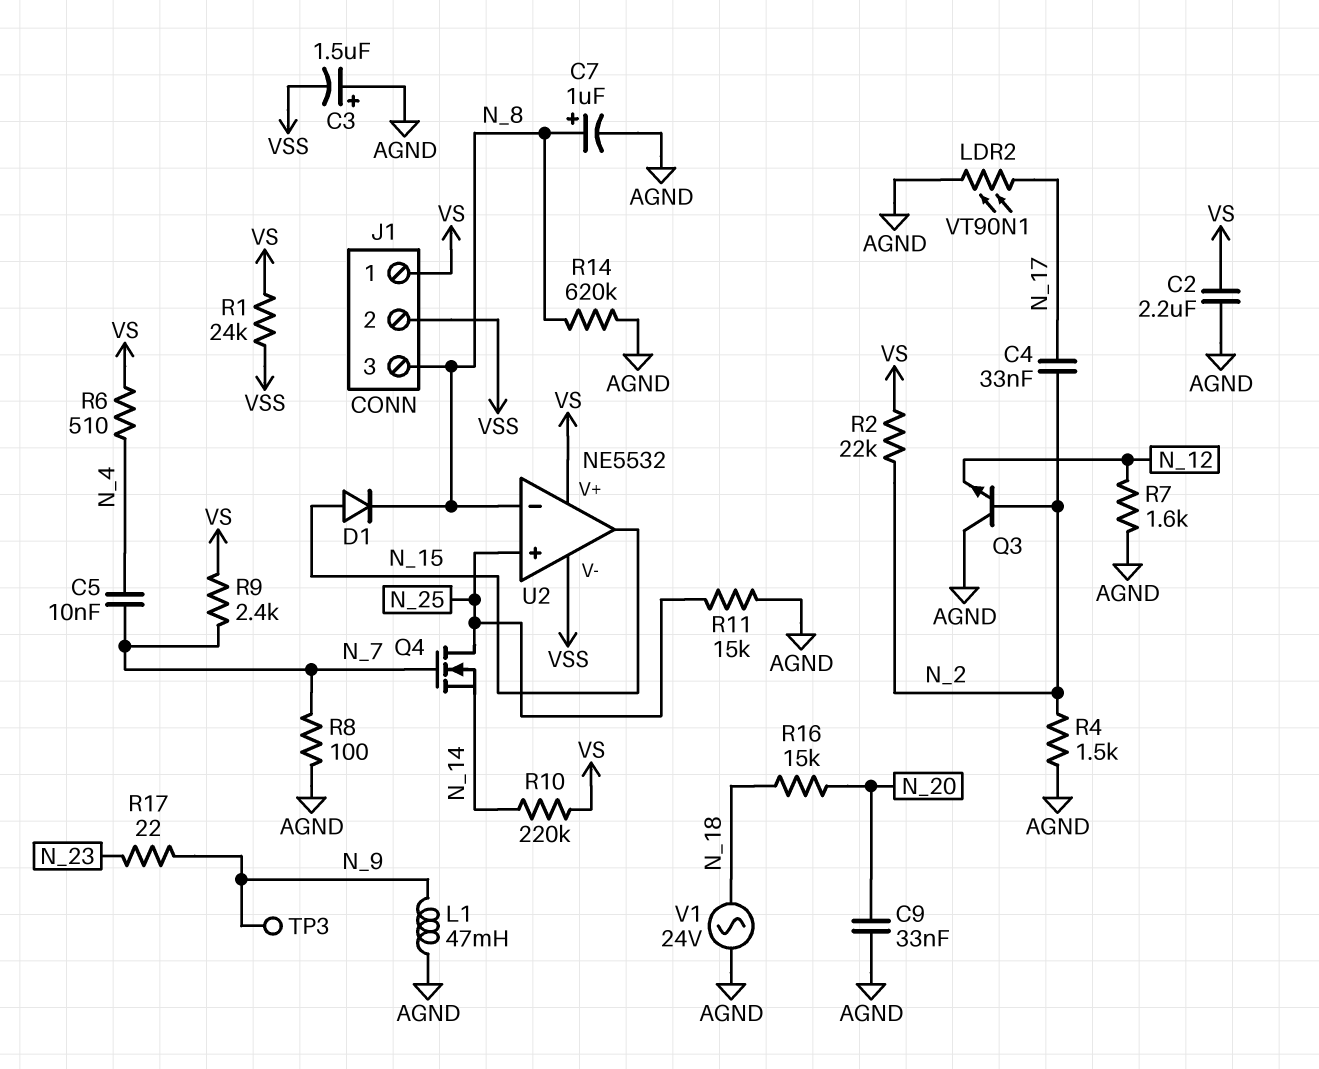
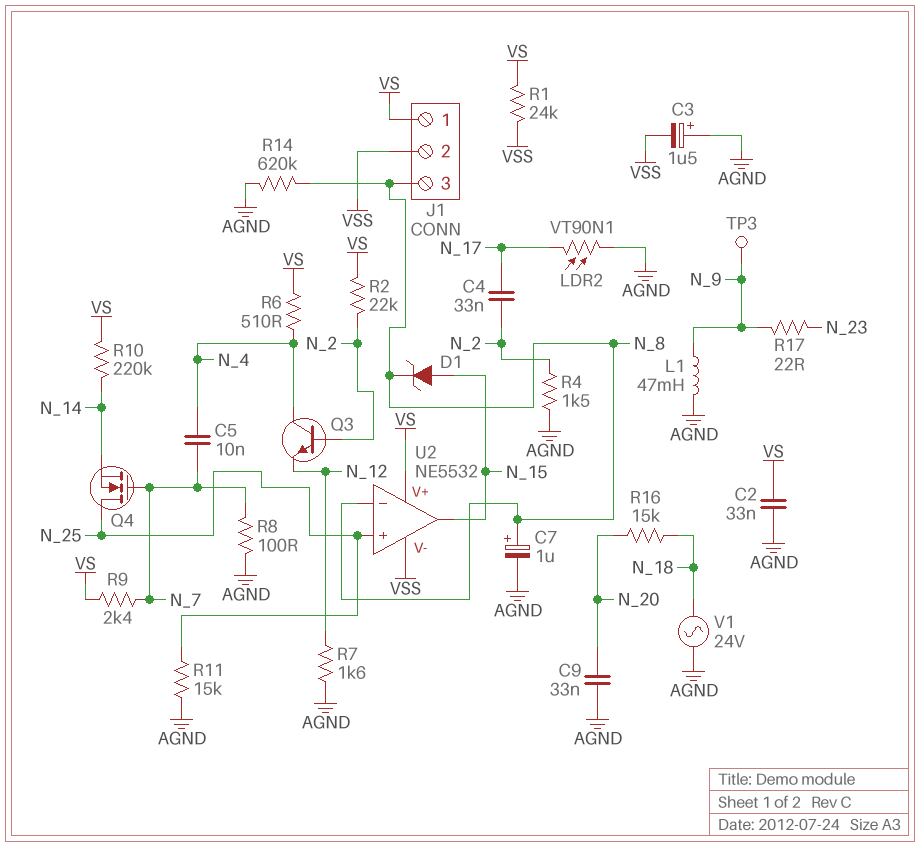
C2: 2.2uF (AGND, VS) -> 33nF (AGND, VS)
D1: diode (A N_15, K N_8) -> zener (A N_15, K N_8)
Q3: NPN (B N_2, C AGND, E N_12) -> NPN (B N_2, C N_4, E N_12)

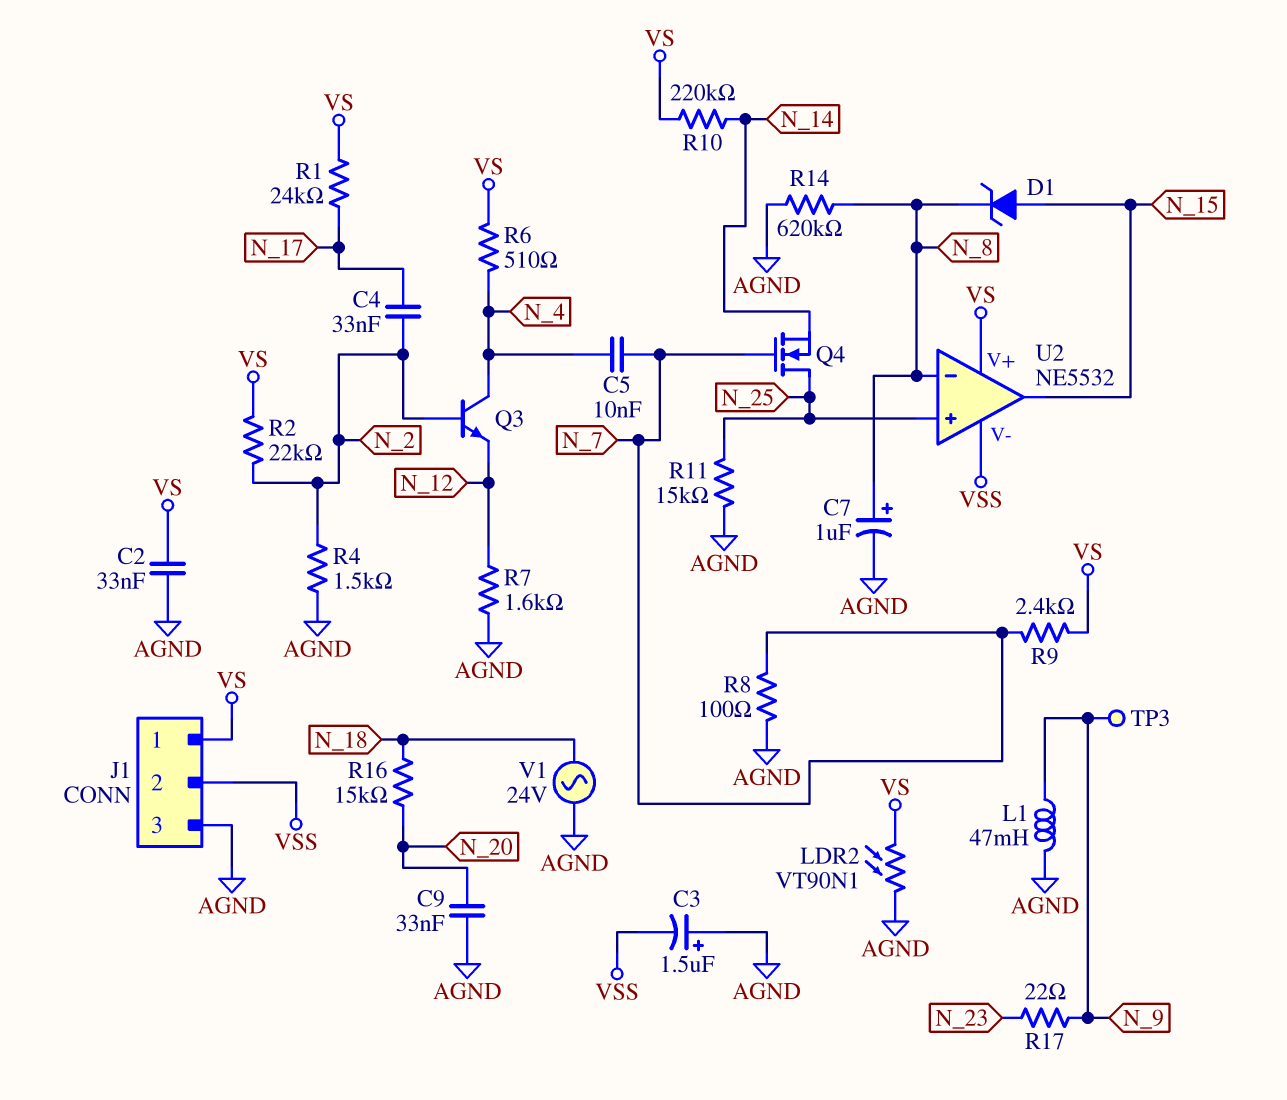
J1 pin 3: N_8 -> AGND
LDR2: VT90N1 (AGND, N_17) -> VT90N1 (AGND, VS)
R1: 24k (VS, VSS) -> 24k (N_17, VS)

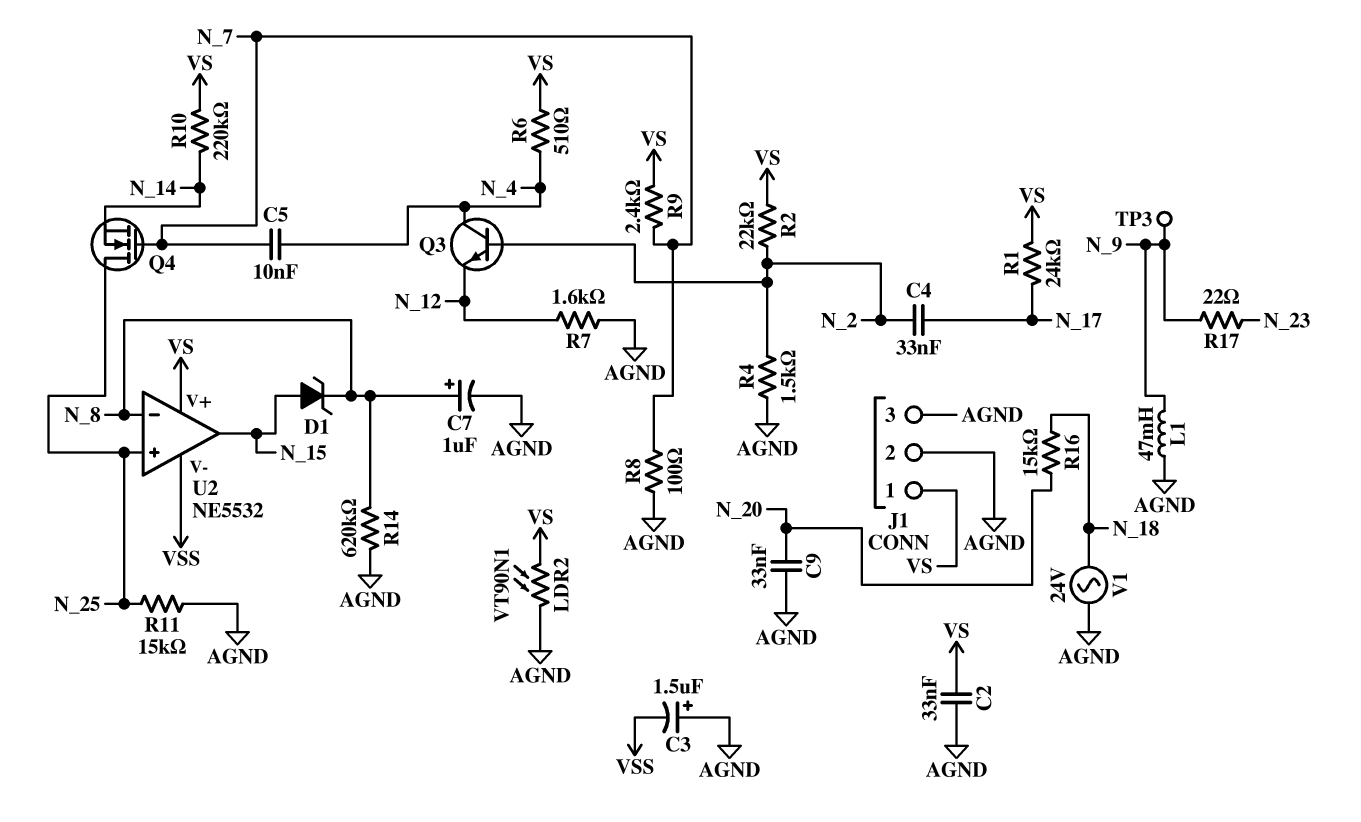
J1 pin 2: VSS -> AGND

